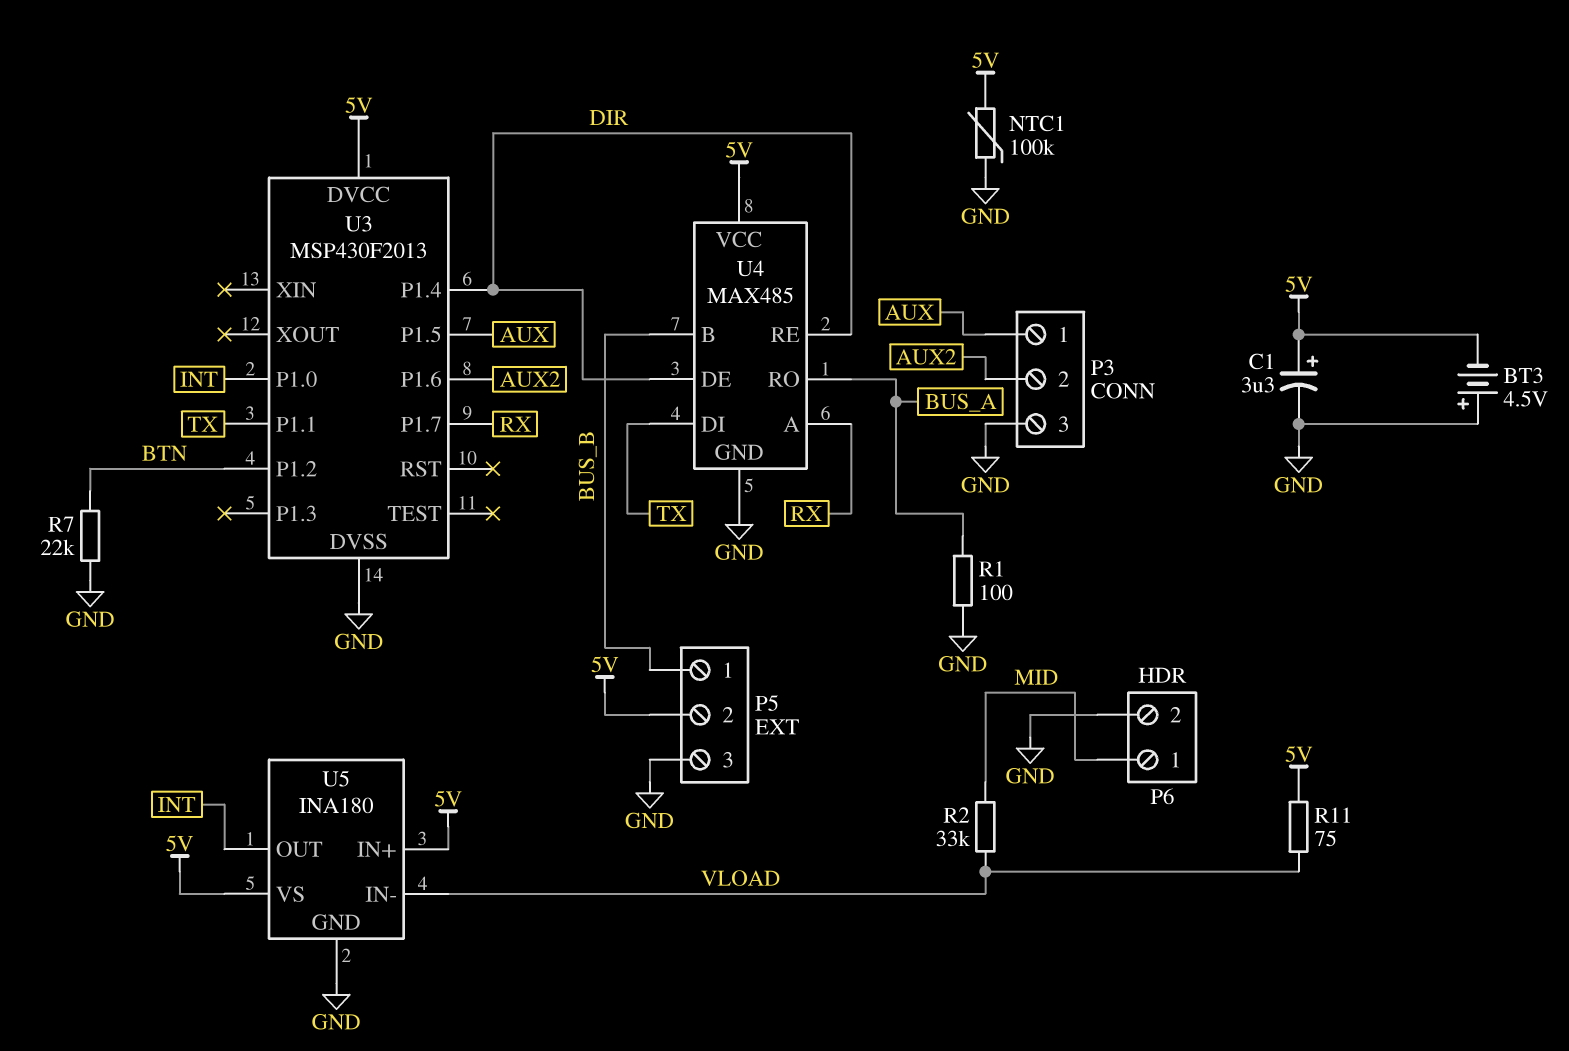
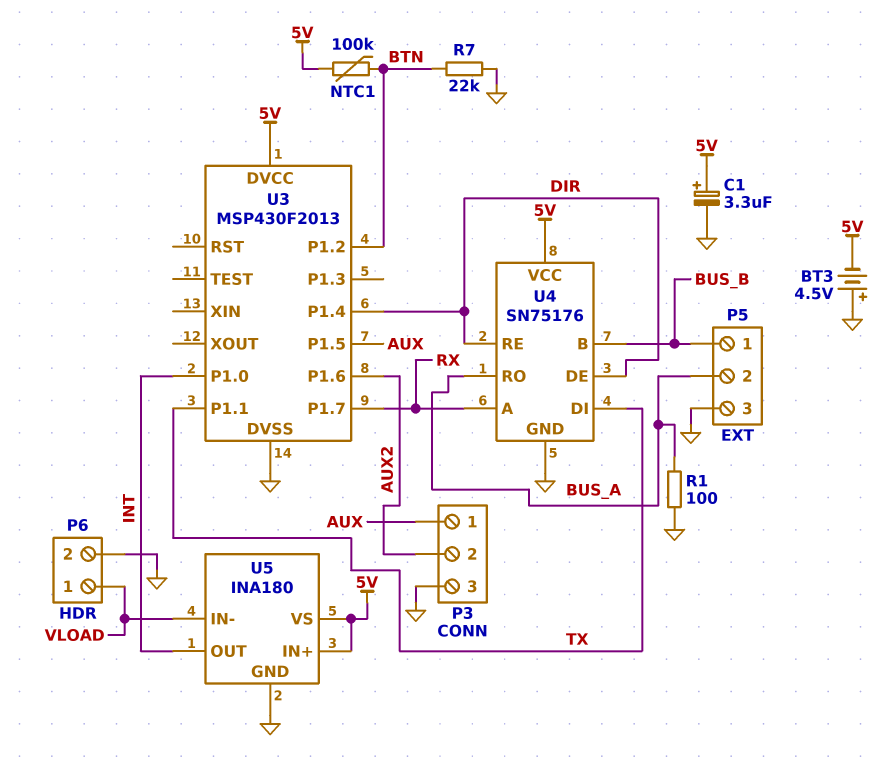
NTC1: 100k (5V, GND) -> 100k (5V, BTN)
P5 pin 2: 5V -> BUS_A
P6 pin 1: MID -> VLOAD
R2: 33k (MID, VLOAD) -> none
R11: 75 (5V, VLOAD) -> none
U4: MAX485 -> SN75176

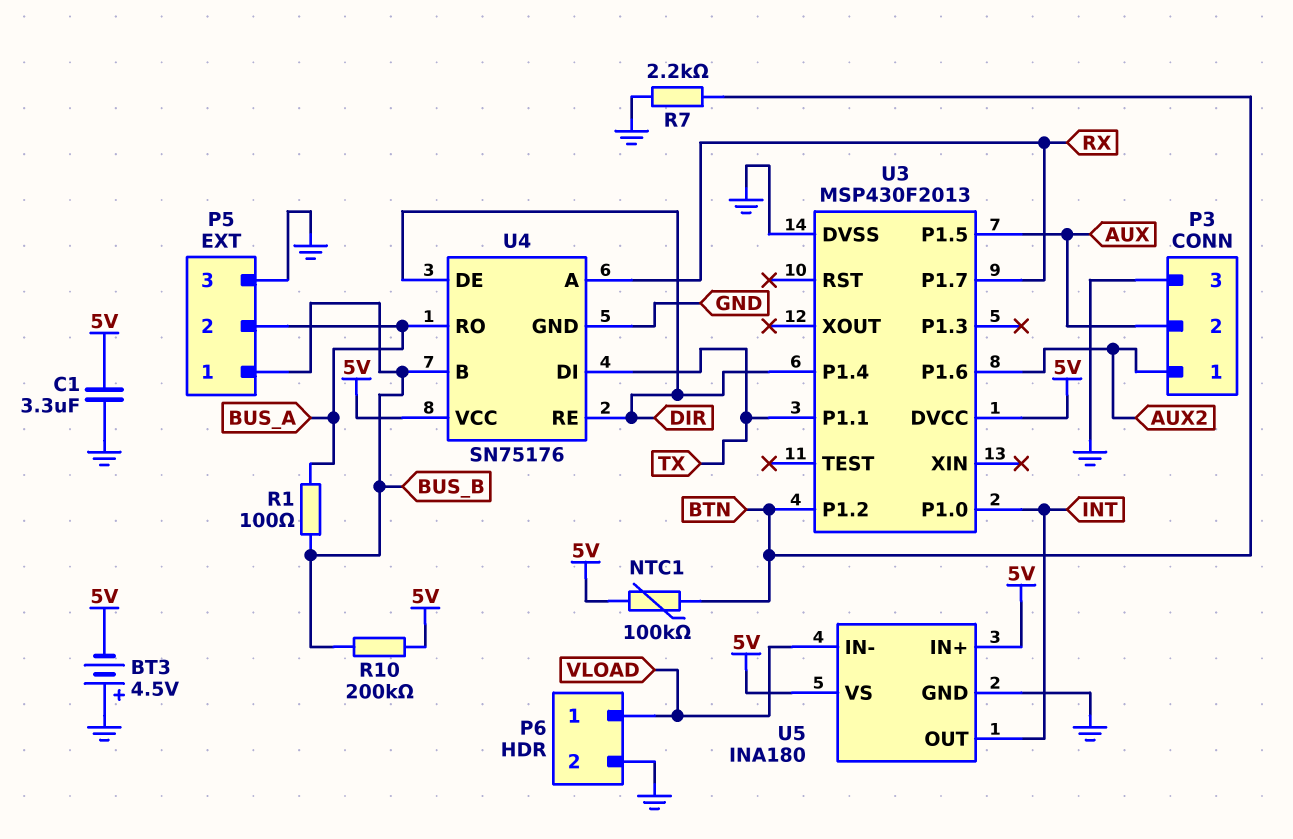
C1: 3.3uF (plus 5V, minus GND) -> 3.3uF (5V, GND)
P3 pin 1: AUX -> AUX2
P3 pin 2: AUX2 -> AUX
R1: 100 (BUS_A, GND) -> 100 (BUS_A, BUS_B)
R7: 22k (BTN, GND) -> 2.2k (BTN, GND)
R10: none -> 200k (5V, BUS_B)

